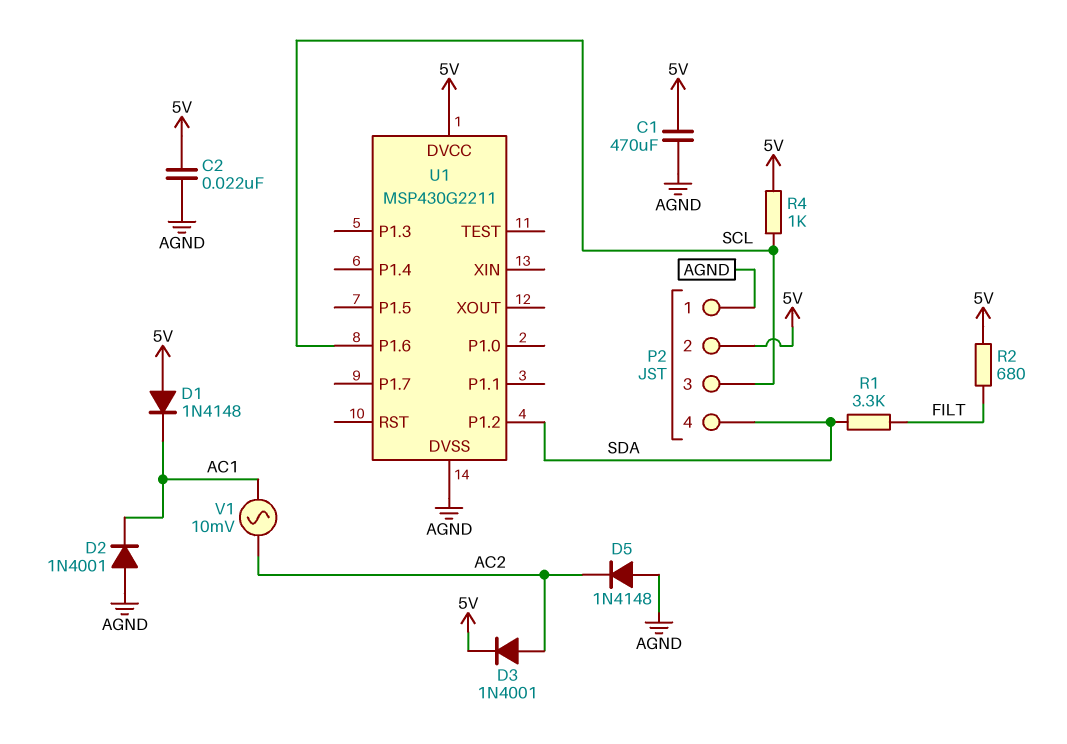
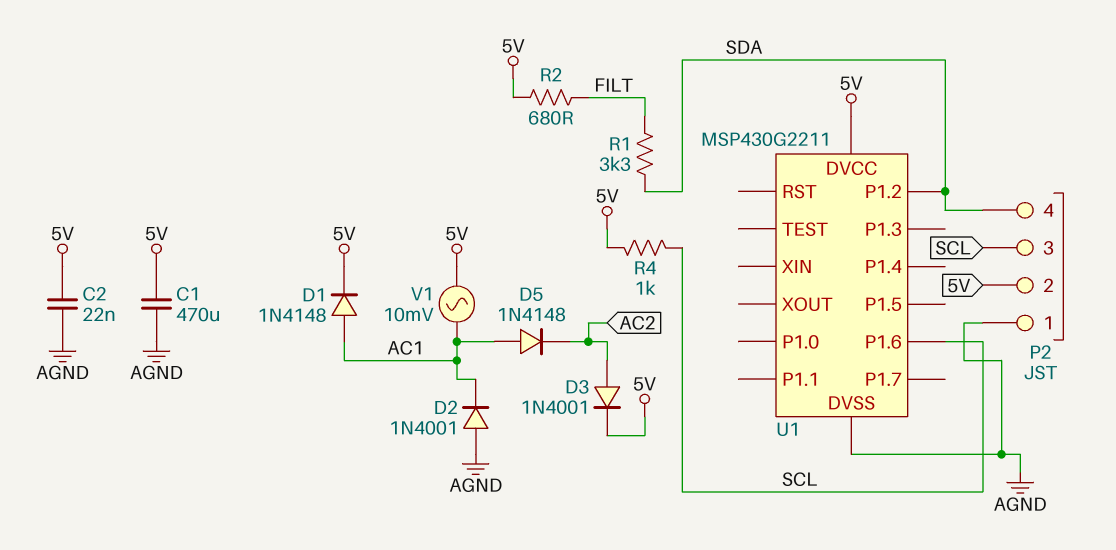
D1: diode 1N4148 (A 5V, K AC1) -> diode 1N4148 (A AC1, K 5V)
D5: diode 1N4148 (A AGND, K AC2) -> diode 1N4148 (A AC1, K AC2)
V1: AC 10mV (AC1, AC2) -> AC 10mV (5V, AC1)

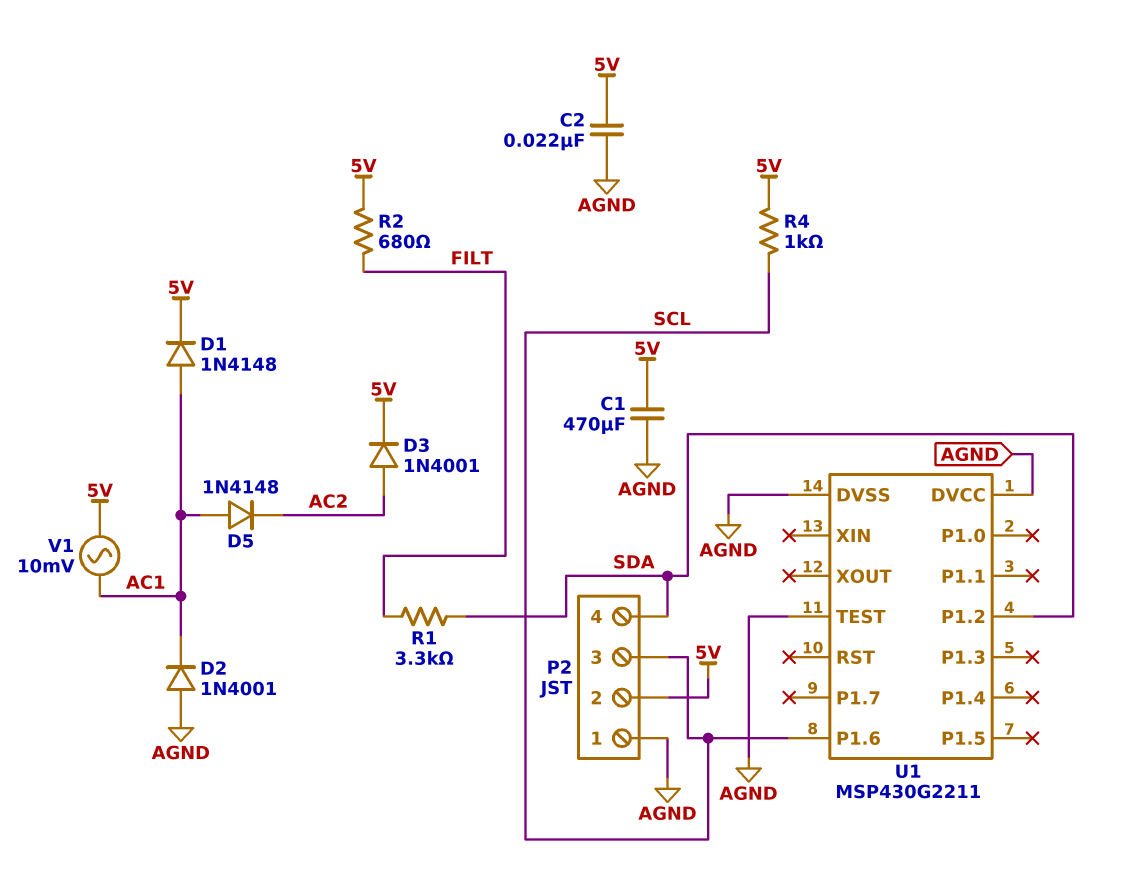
U1 pin DVCC: 5V -> AGND
U1 pin TEST: none -> AGND

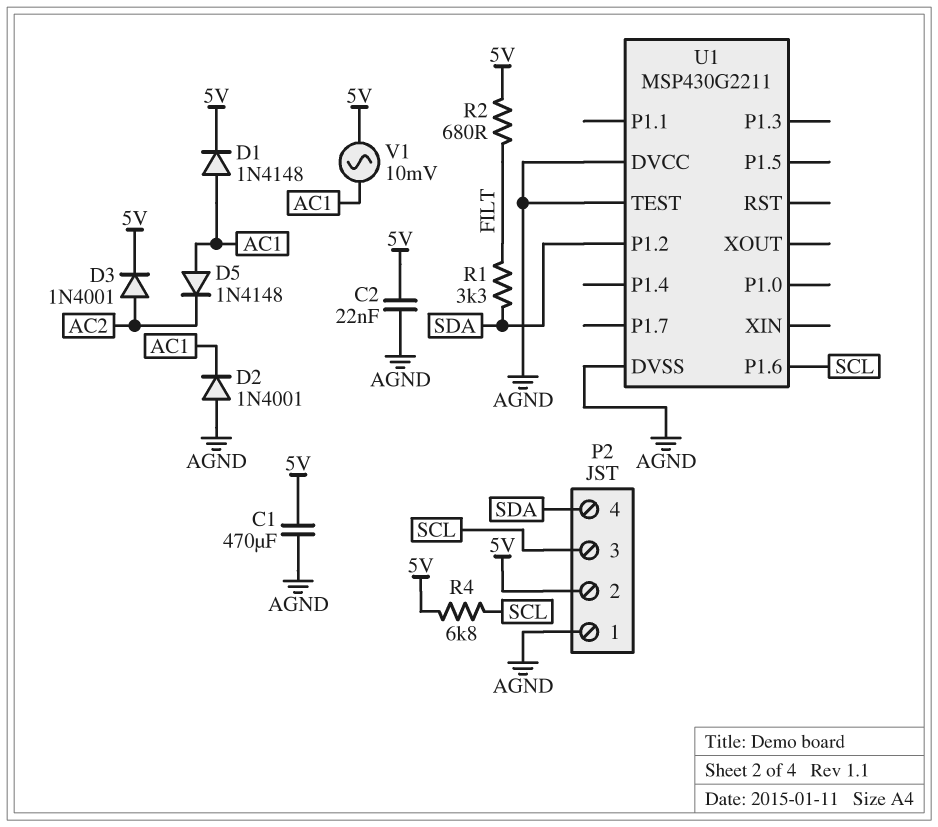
R4: 1k (5V, SCL) -> 6.8k (5V, SCL)

